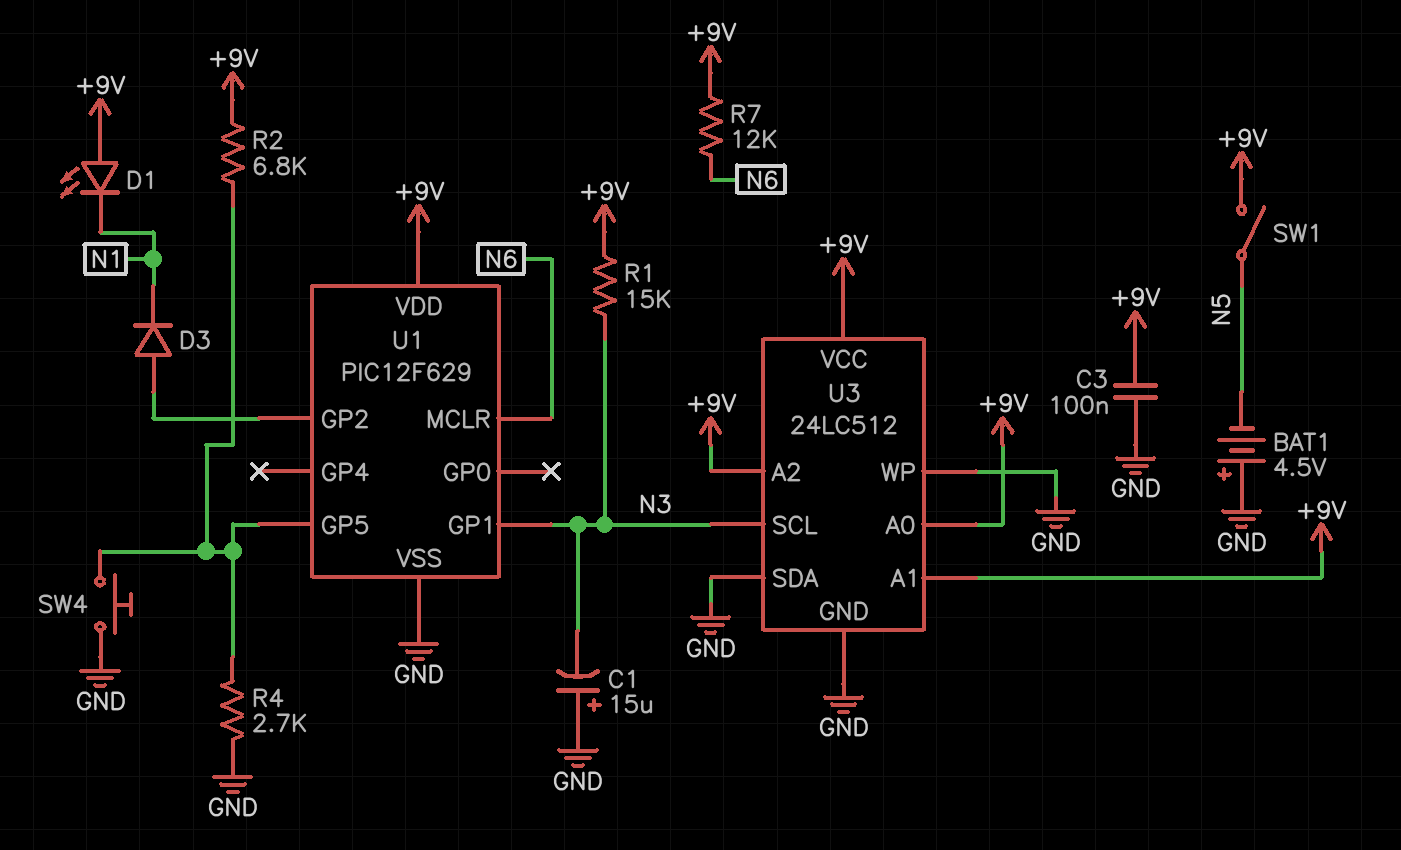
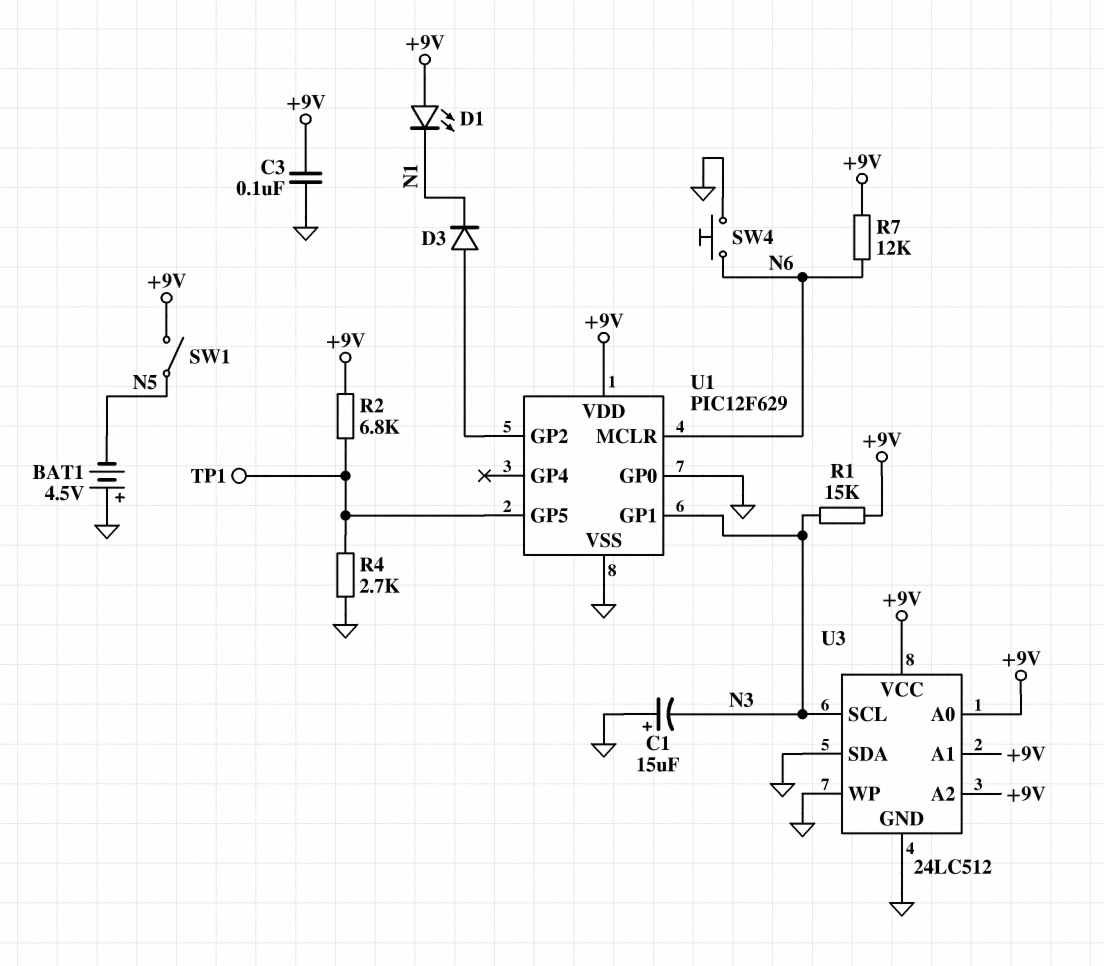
SW4: button (GND, U1/GP5) -> button (GND, N6)
TP1: none -> test point (U1/GP5)
U1 pin GP0: none -> GND

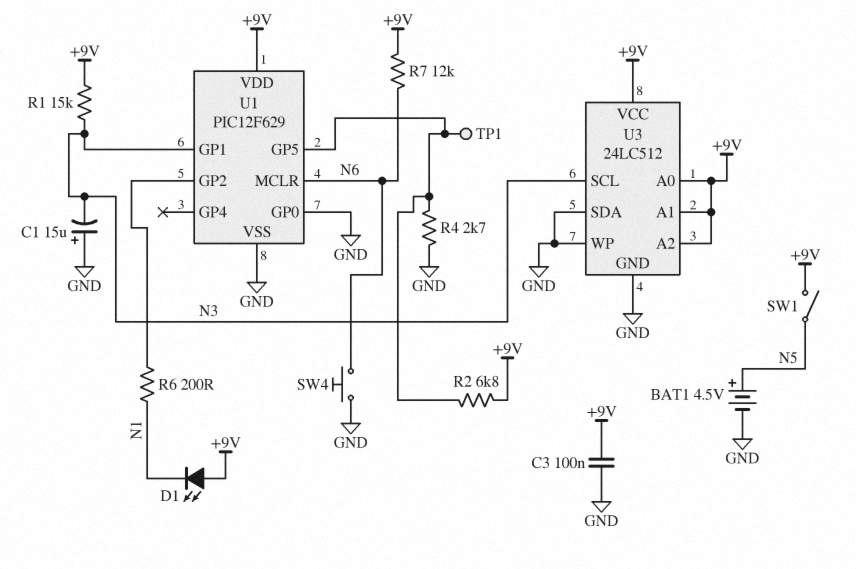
BAT1: 4.5V (plus GND, minus N5) -> 4.5V (plus N5, minus GND)
D3: diode (A U1/GP2, K N1) -> none
R6: none -> 200 (N1, U1/GP2)

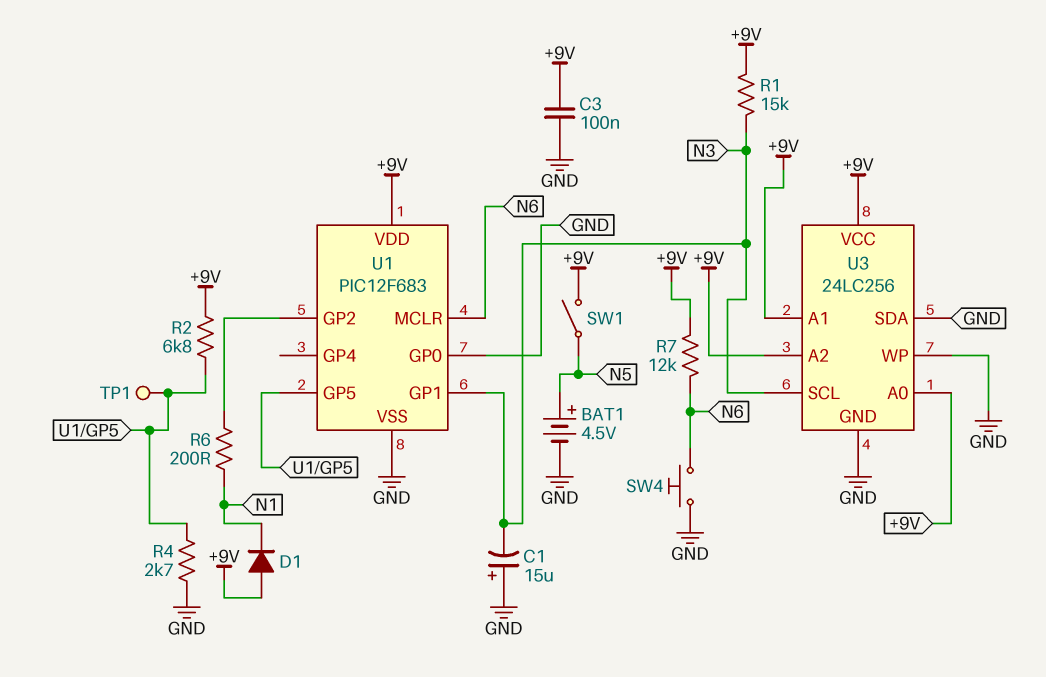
D1: LED (A +9V, K N1) -> diode (A +9V, K N1)
U1: PIC12F629 -> PIC12F683
U3: 24LC512 -> 24LC256

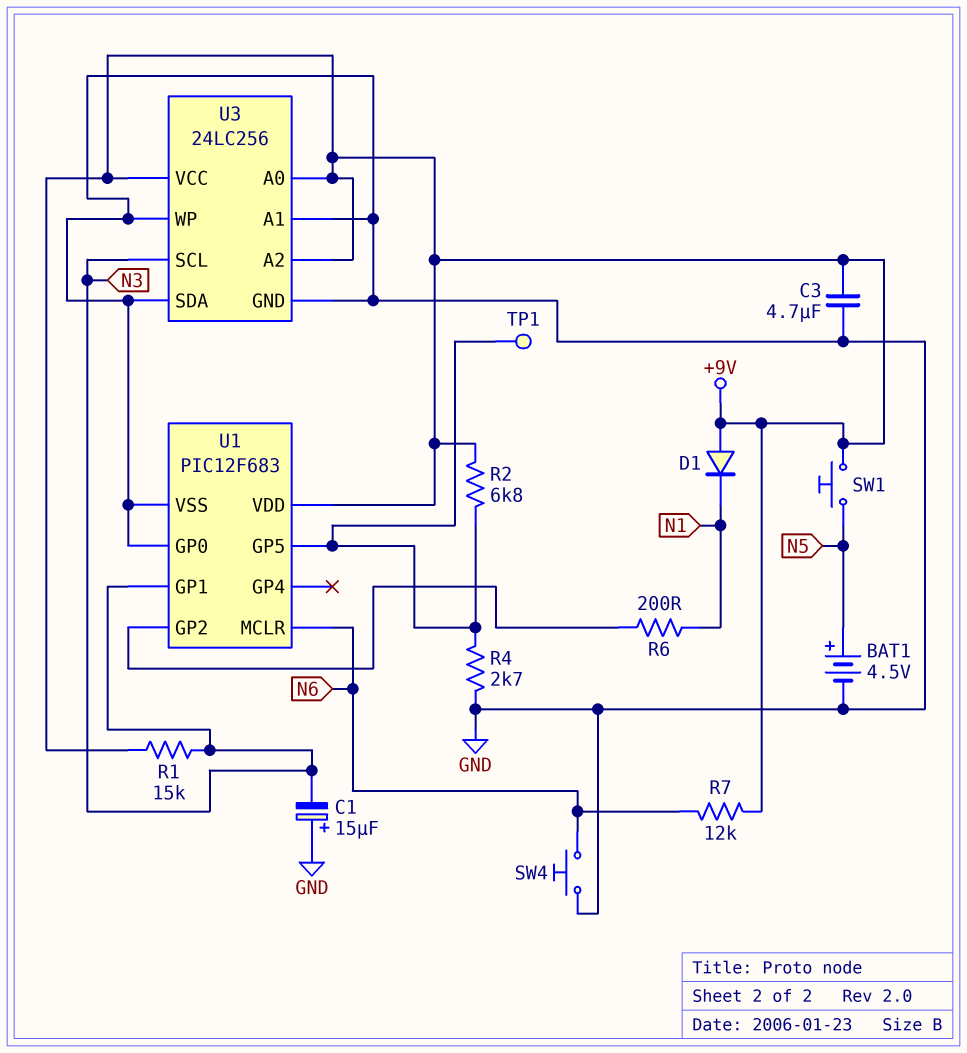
C3: 100nF (+9V, GND) -> 4.7uF (+9V, GND)
SW1: switch (+9V, N5) -> button (+9V, N5)
U3 pin A1: +9V -> GND

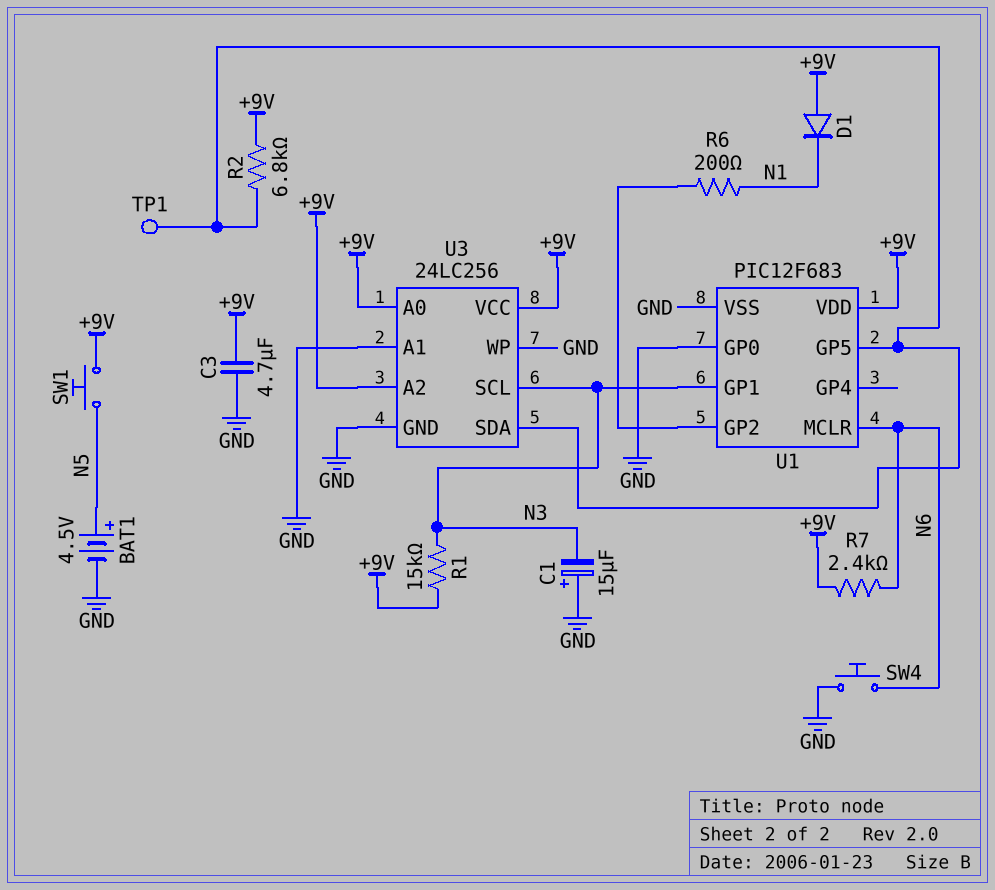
R4: 2.7k (GND, U1/GP5) -> none
R7: 12k (+9V, N6) -> 2.4k (+9V, N6)
U3 pin SDA: GND -> U1/GP5

